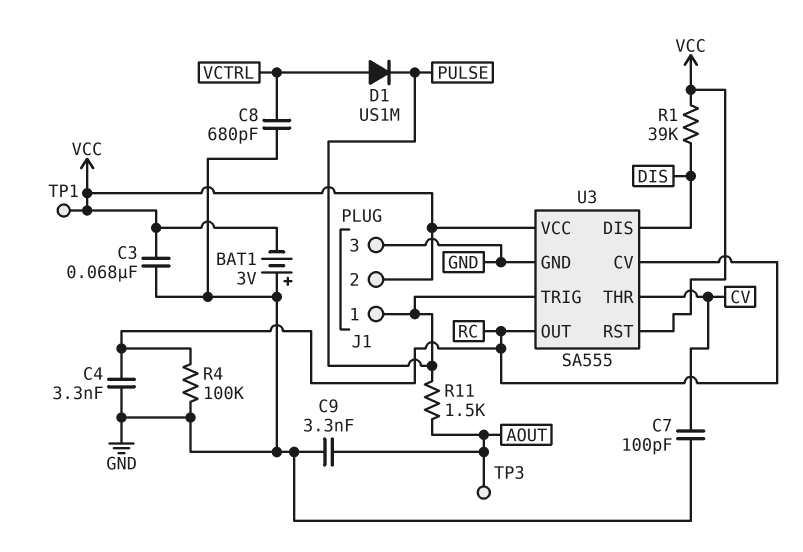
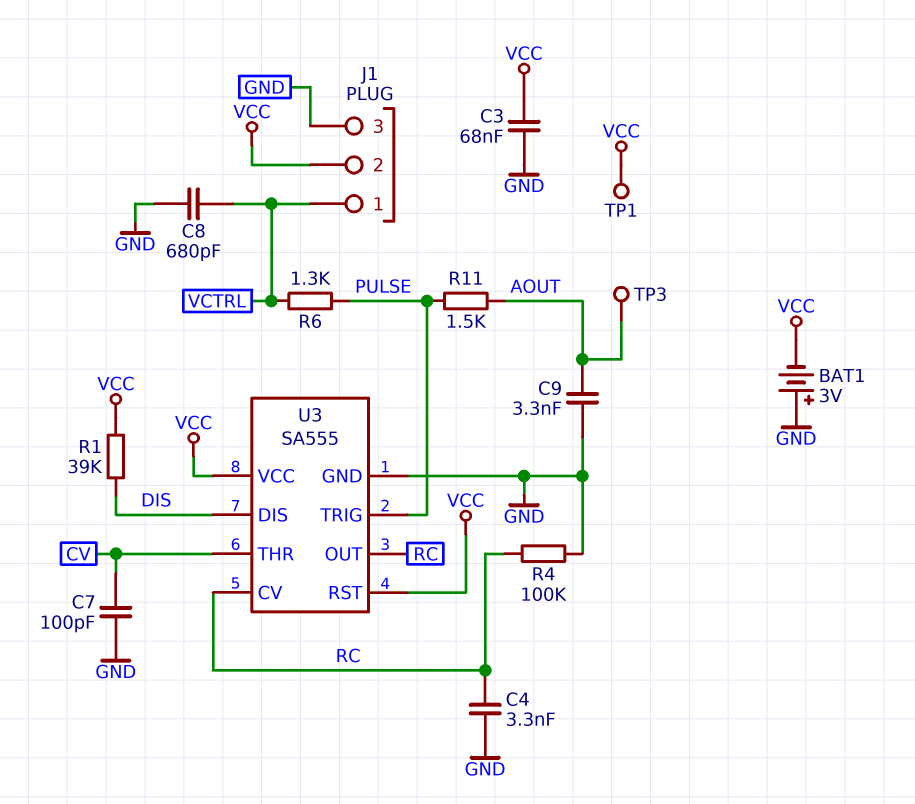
D1: diode US1M (A VCTRL, K PULSE) -> none
J1 pin 1: PULSE -> VCTRL
R6: none -> 1.3k (PULSE, VCTRL)

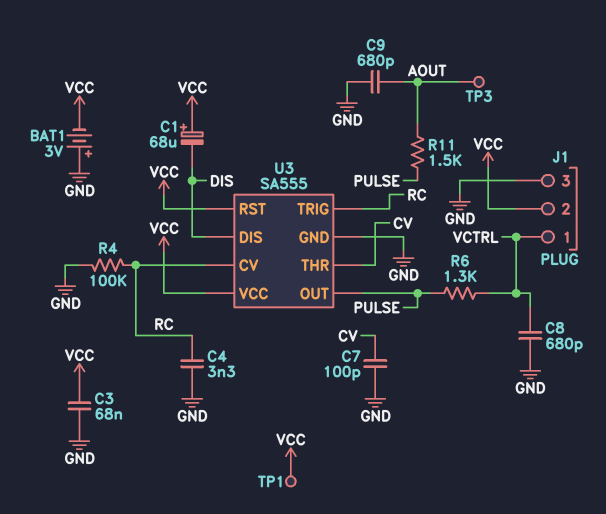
C1: none -> 68uF (plus VCC, minus DIS)
C9: 3.3nF (AOUT, GND) -> 680pF (AOUT, GND)
R1: 39k (DIS, VCC) -> none
U3 pin OUT: RC -> PULSE
U3 pin TRIG: PULSE -> RC

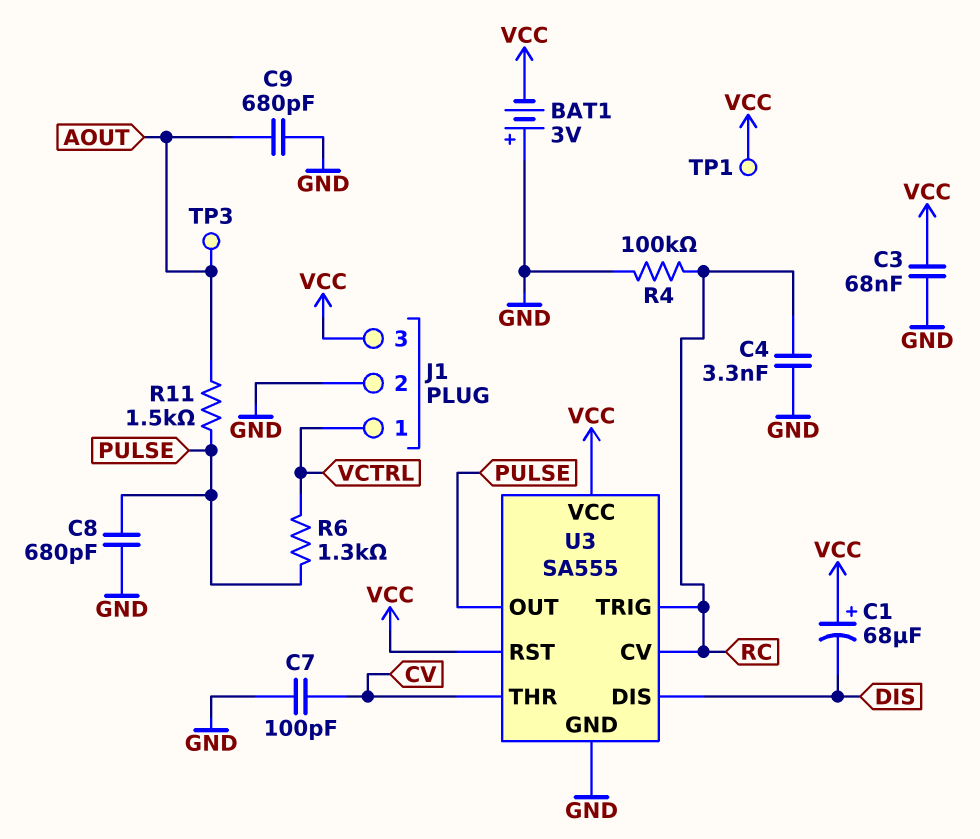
C8: 680pF (GND, VCTRL) -> 680pF (GND, PULSE)
J1 pin 2: VCC -> GND
J1 pin 3: GND -> VCC

